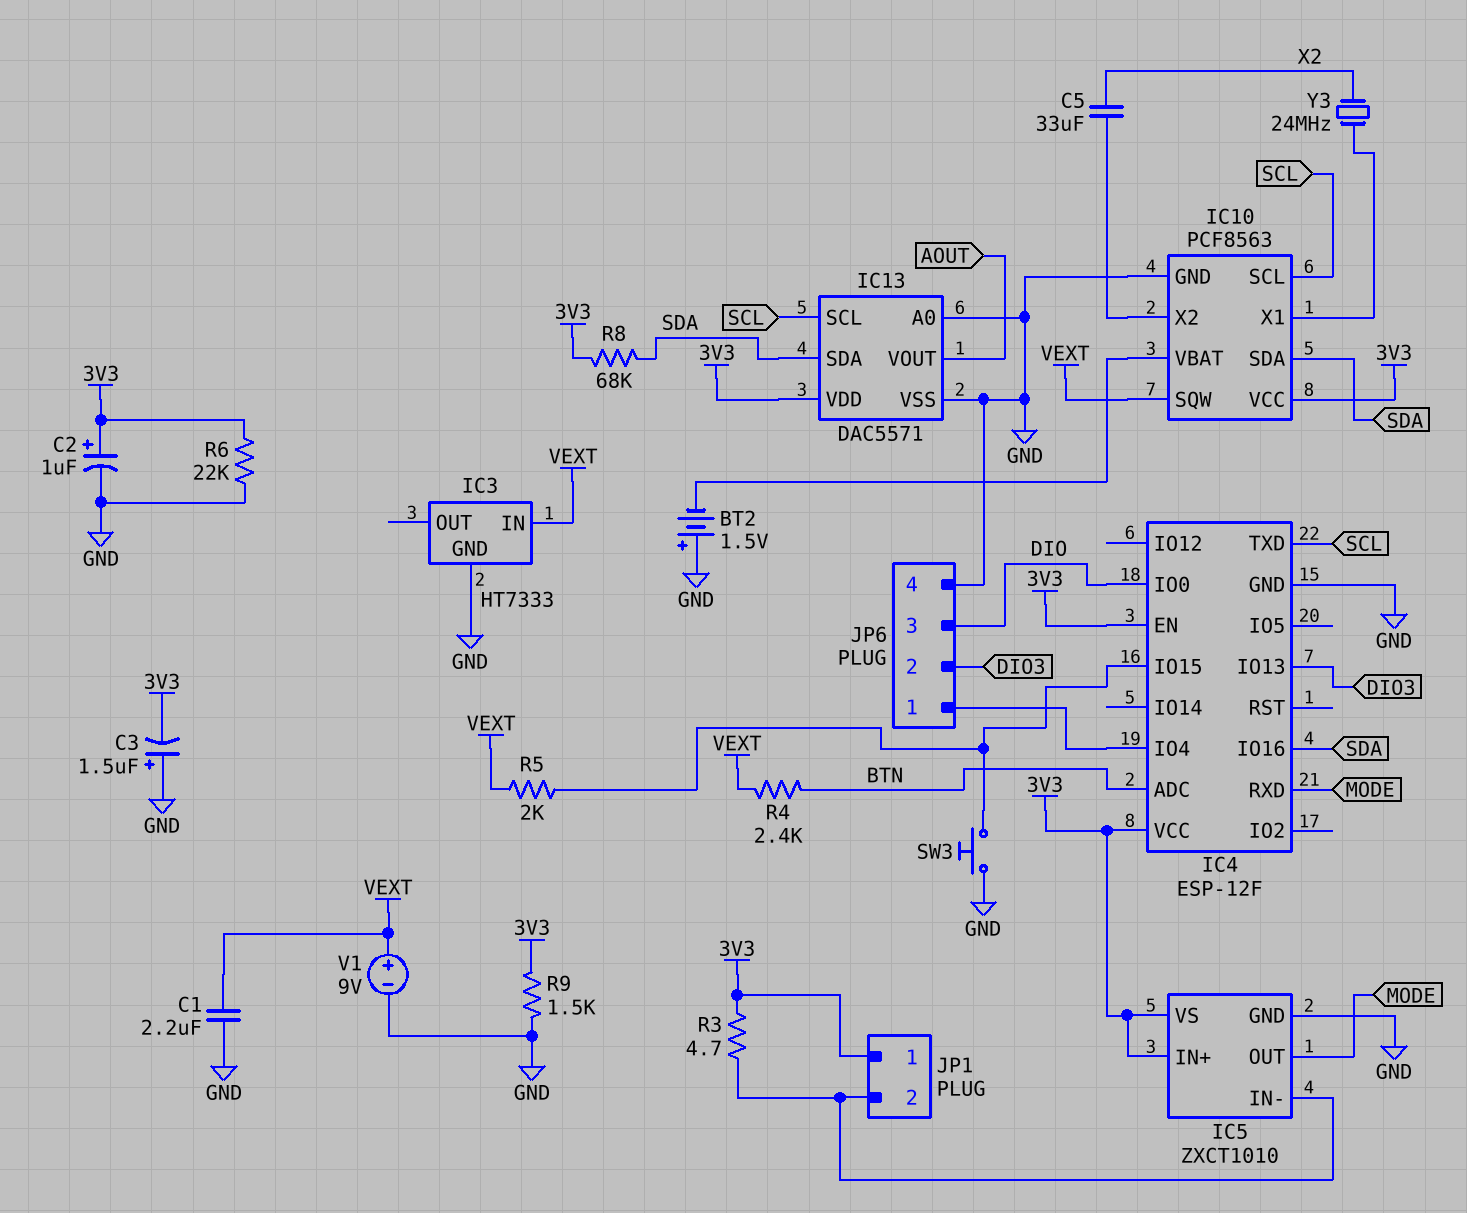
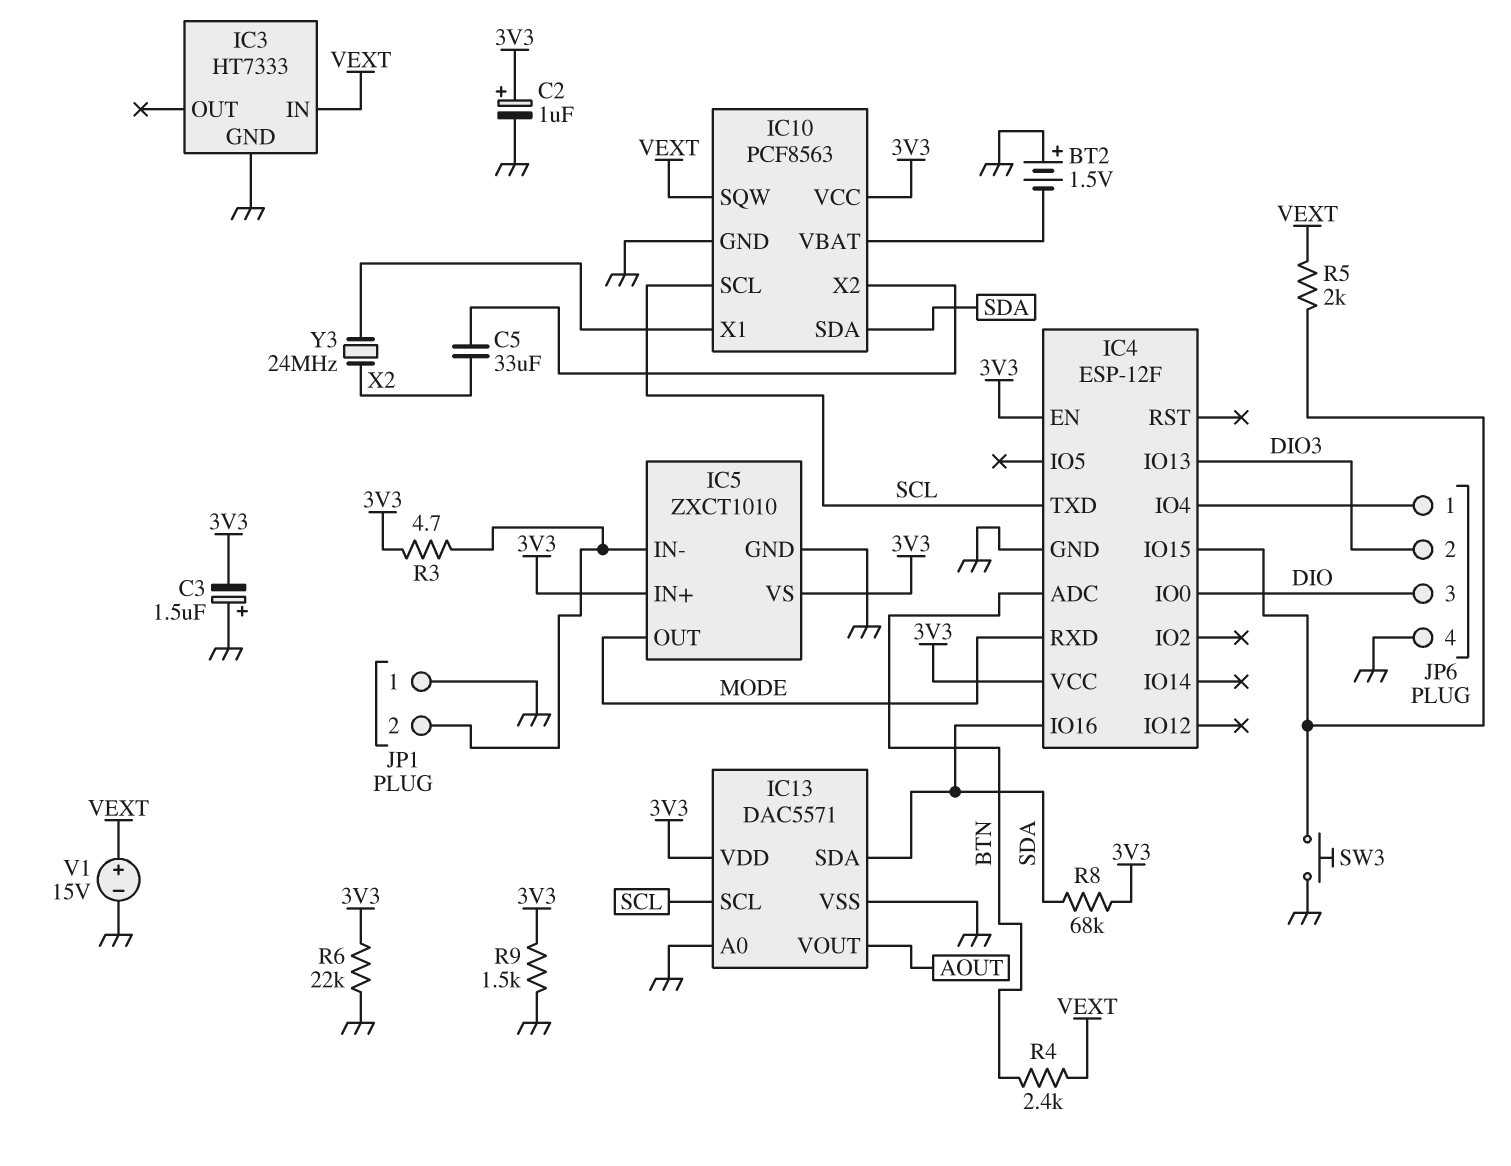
C1: 2.2uF (GND, VEXT) -> none
JP1 pin 1: 3V3 -> GND
V1: 9V (plus VEXT, minus GND) -> 15V (plus VEXT, minus GND)

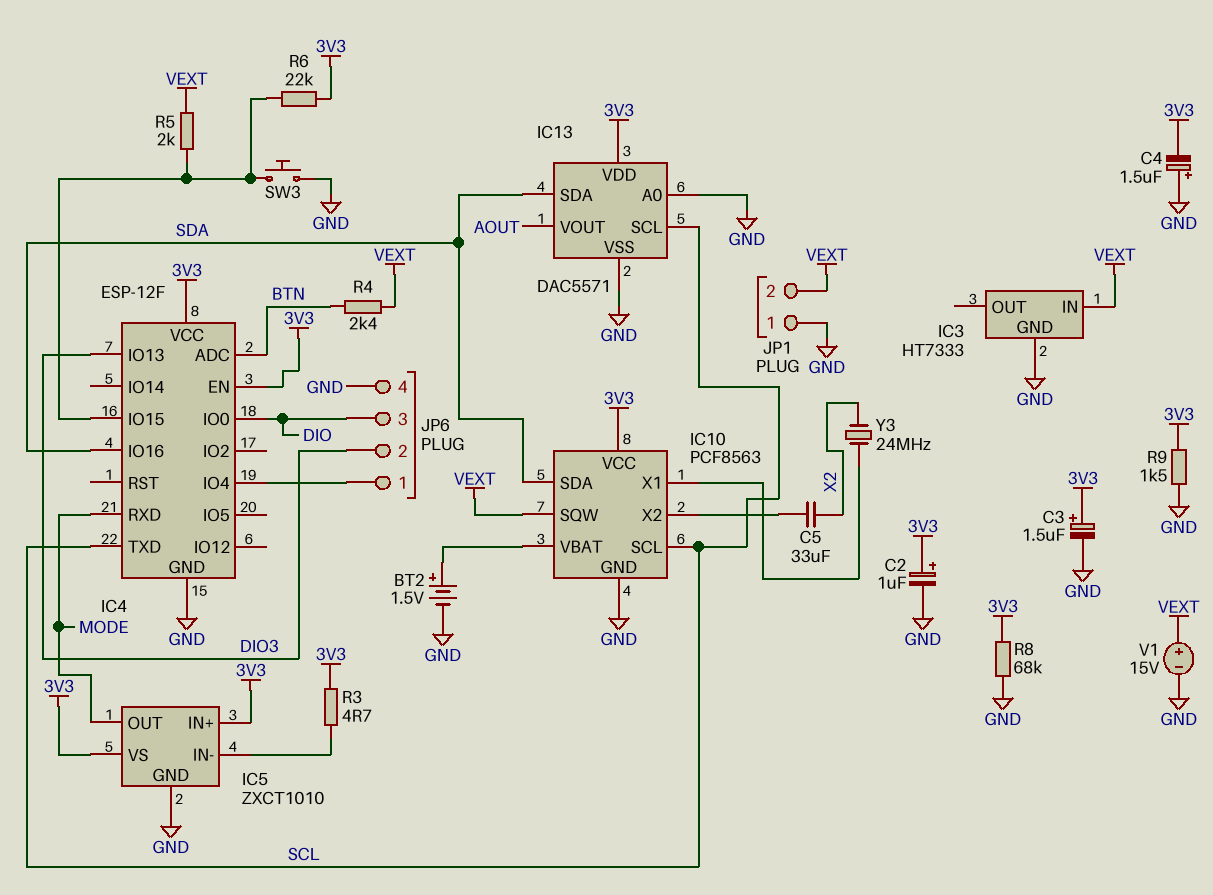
BT2: 1.5V (plus GND, minus IC10/VBAT) -> 1.5V (plus IC10/VBAT, minus GND)
C3: 1.5uF (plus GND, minus 3V3) -> 1.5uF (plus 3V3, minus GND)
C4: none -> 1.5uF (plus GND, minus 3V3)
JP1 pin 2: IC5/IN- -> VEXT
R6: 22k (3V3, GND) -> 22k (3V3, IC4/IO15)
R8: 68k (3V3, SDA) -> 68k (3V3, GND)

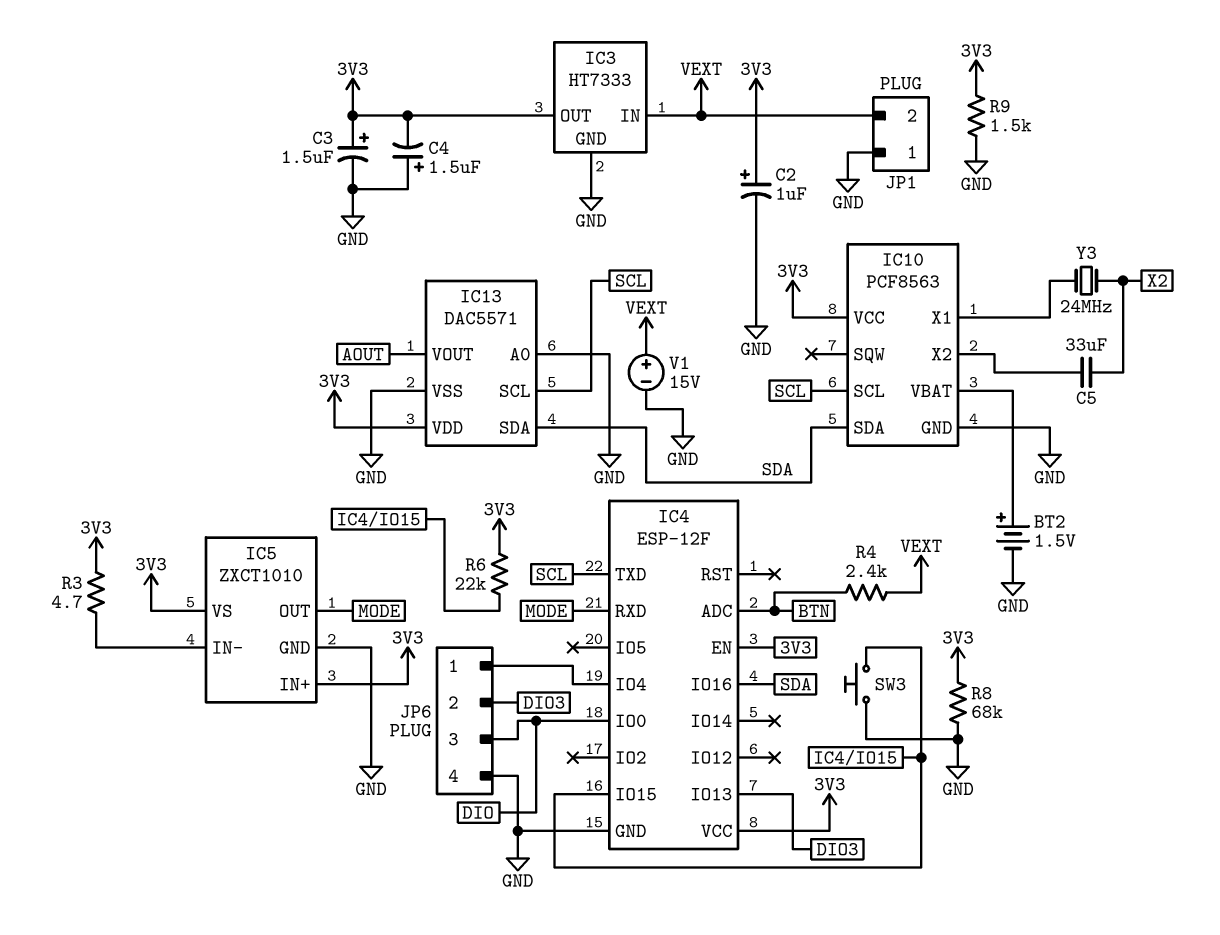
IC3 pin OUT: none -> 3V3
IC10 pin SQW: VEXT -> none
R5: 2k (IC4/IO15, VEXT) -> none

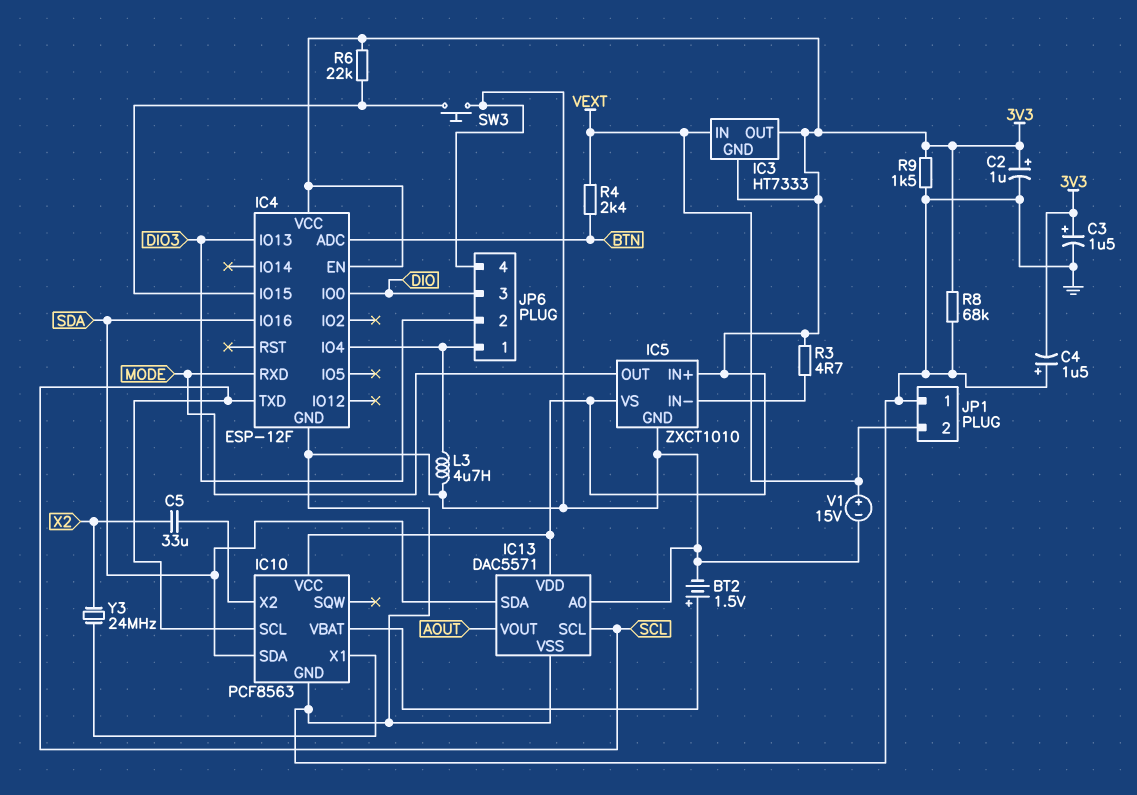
IC3 pin GND: GND -> 3V3
L3: none -> 4.7uH (GND, IC4/IO4)

